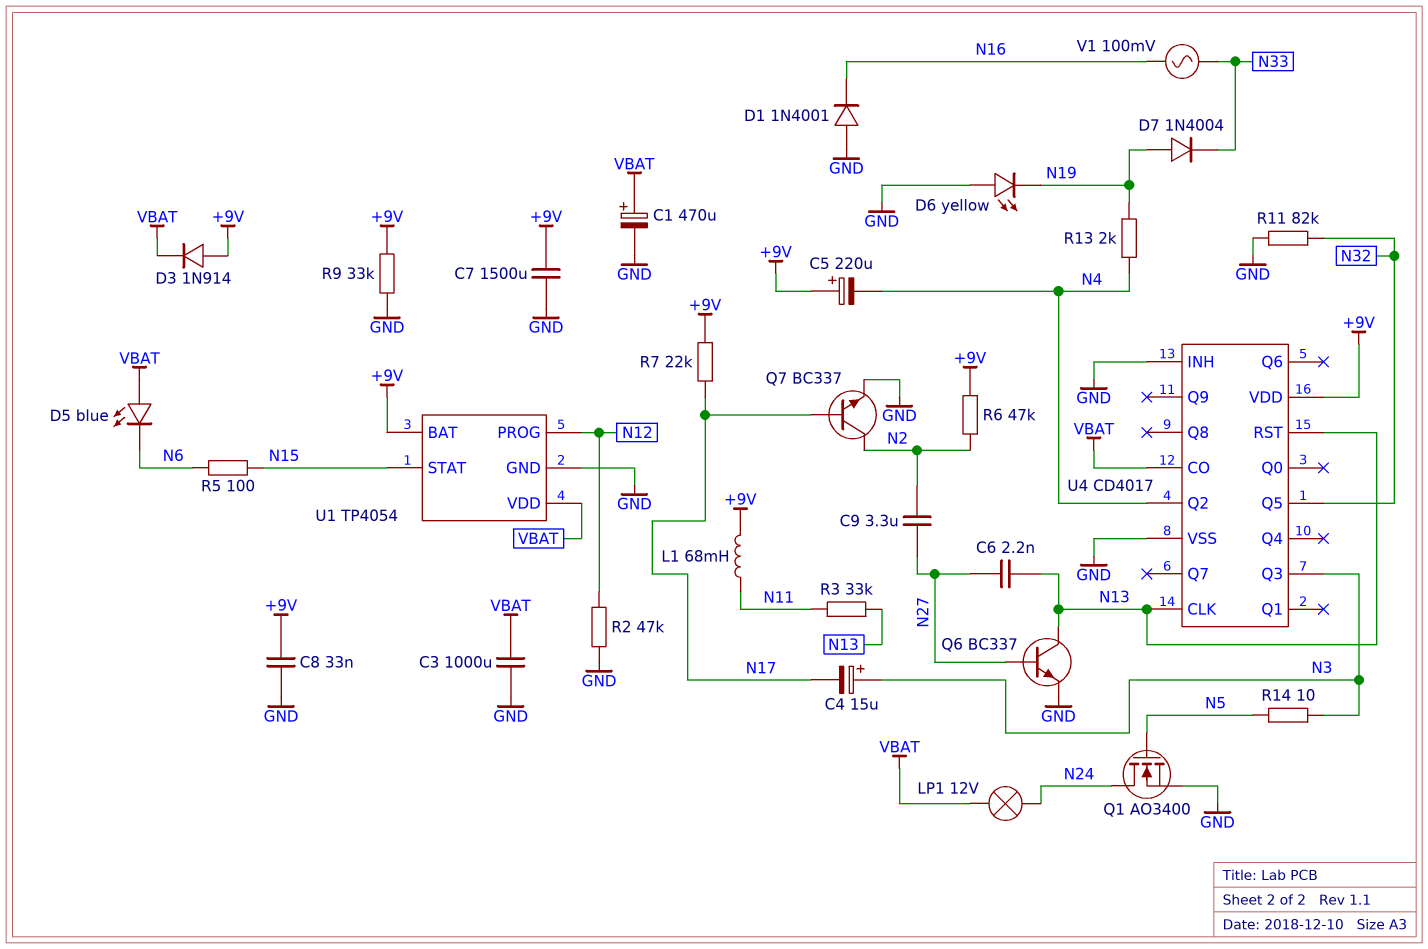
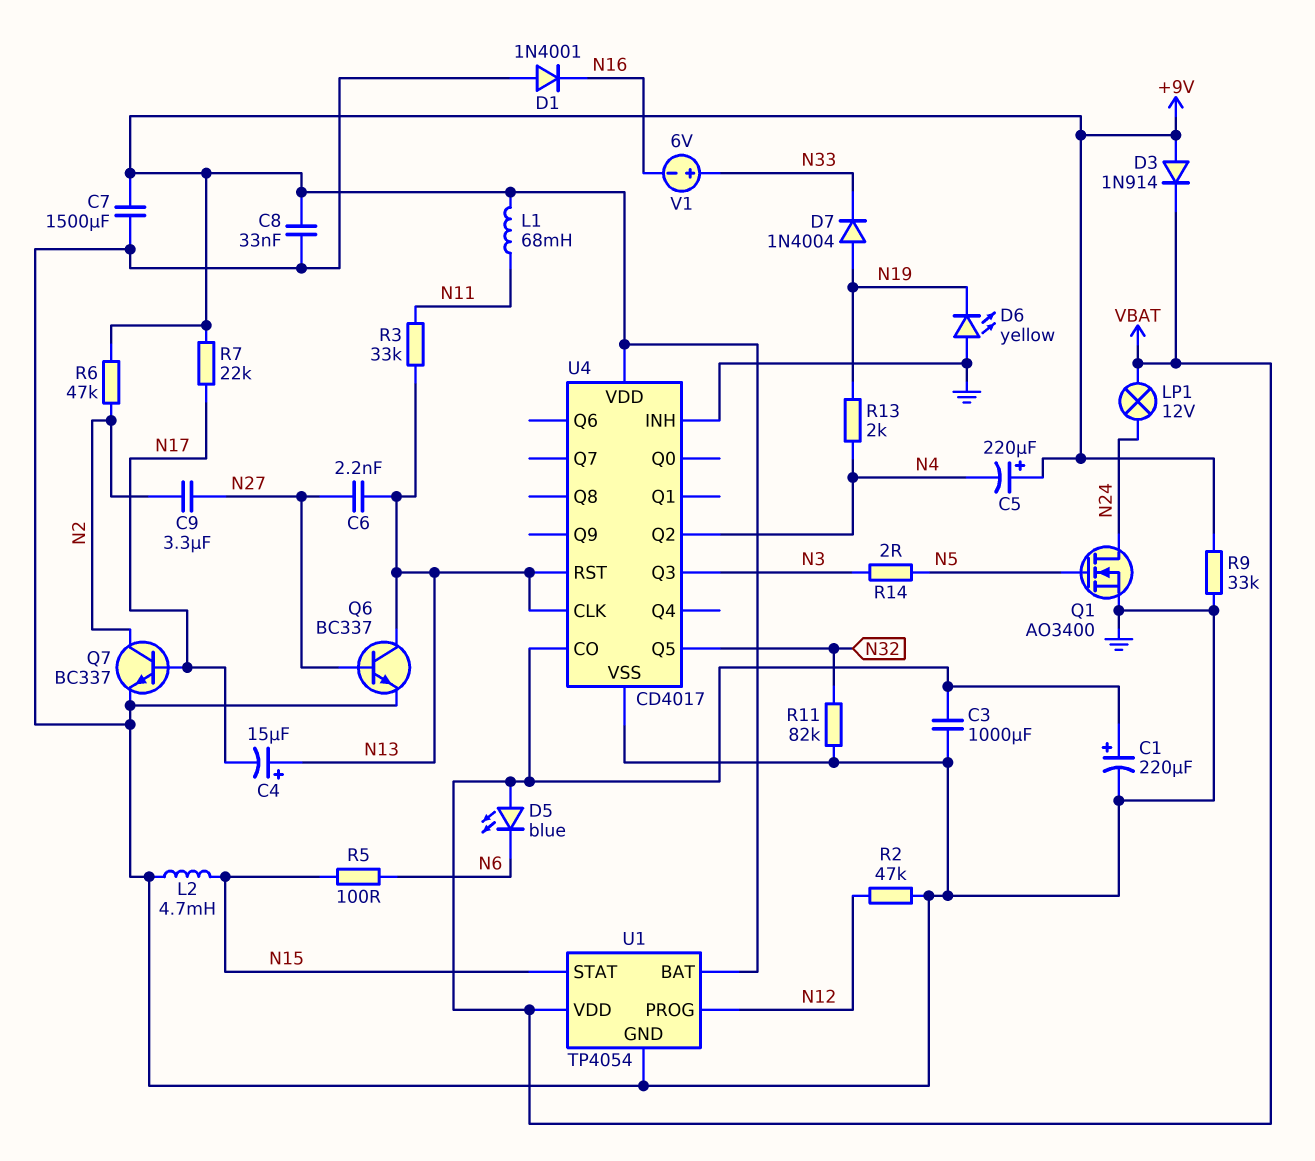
C1: 470uF (plus VBAT, minus GND) -> 220uF (plus VBAT, minus GND)
C4: 15uF (plus N3, minus N17) -> 15uF (plus N13, minus N17)
L2: none -> 4.7mH (GND, N15)
R14: 10 (N3, N5) -> 2 (N3, N5)
V1: AC 100mV (N16, N33) -> 6V (plus N33, minus N16)

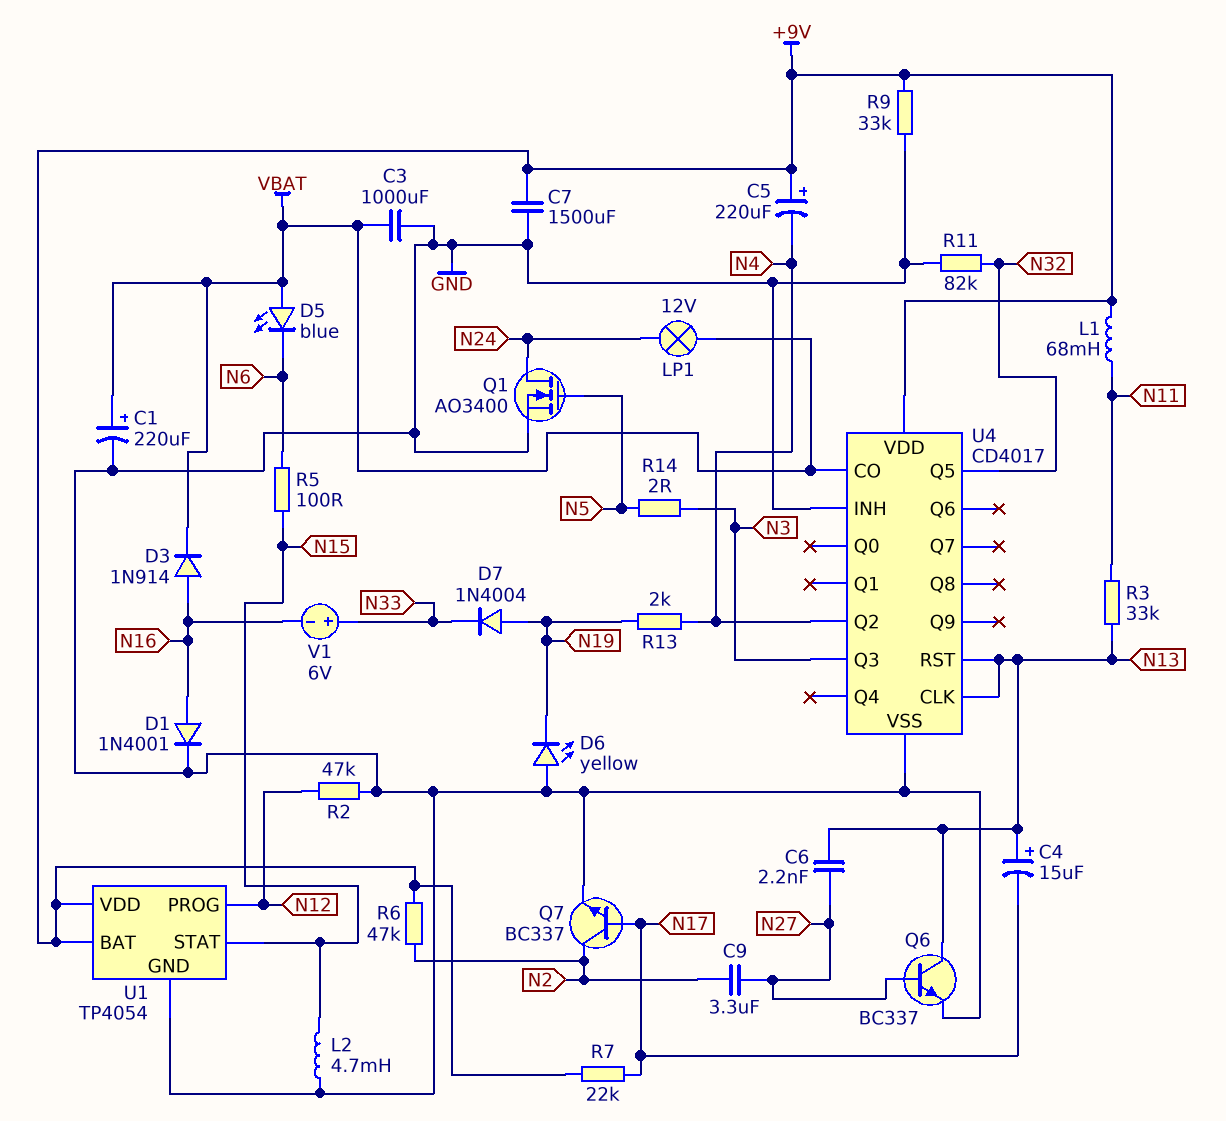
C8: 33nF (+9V, GND) -> none
D1: diode 1N4001 (A GND, K N16) -> diode 1N4001 (A N16, K GND)
D3: diode 1N914 (A +9V, K VBAT) -> diode 1N914 (A N16, K VBAT)
U1 pin VDD: VBAT -> +9V

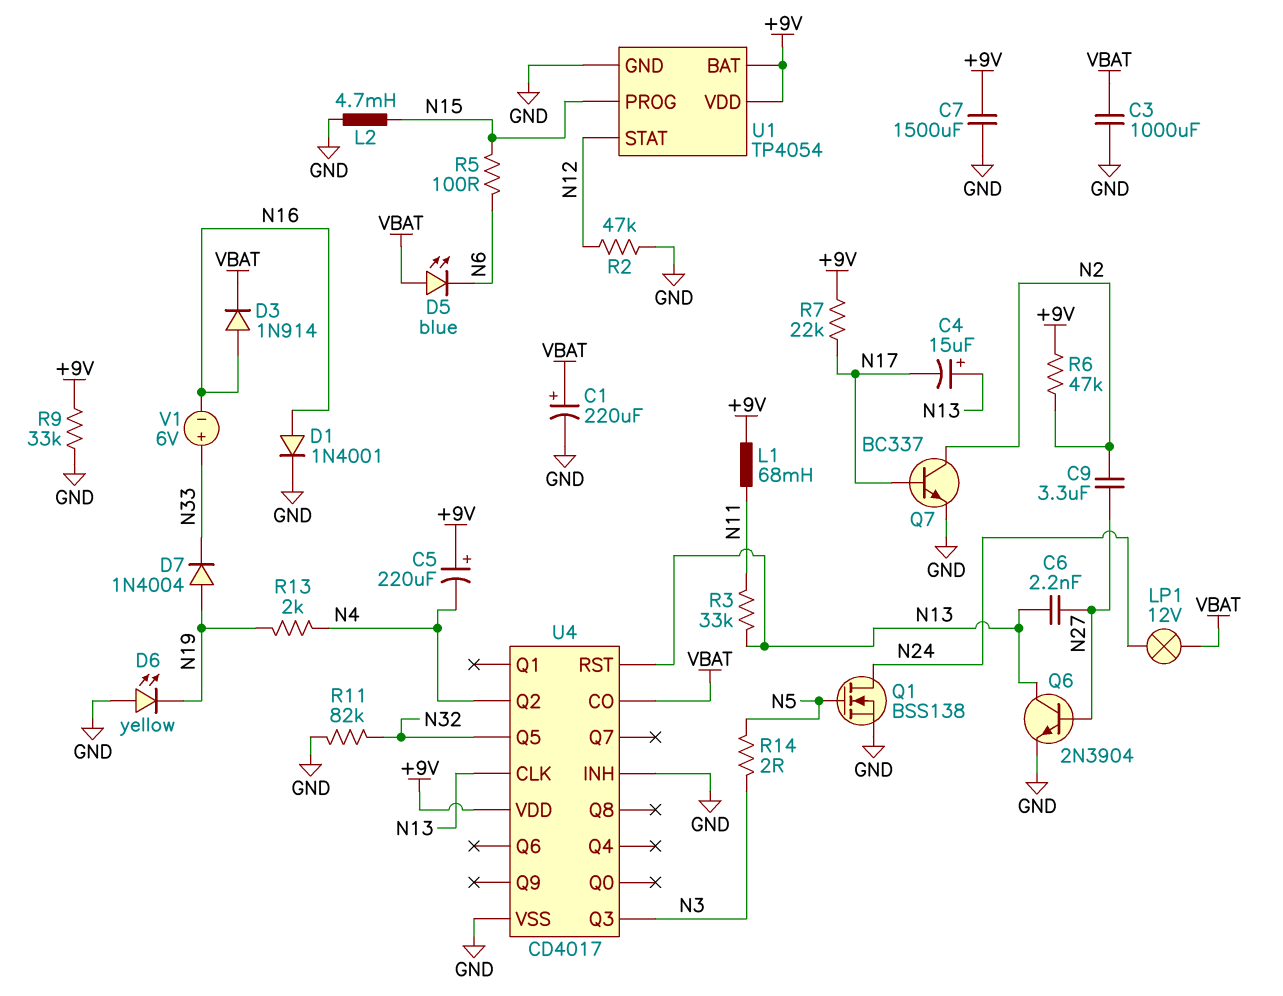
Q1: NMOS AO3400 (G N5, D N24, S GND) -> NMOS BSS138 (G N5, D N24, S GND)
Q6: NPN BC337 (B N27, C N13, E GND) -> NPN 2N3904 (B N27, C N13, E GND)
U1 pin PROG: N12 -> N15
U1 pin STAT: N15 -> N12

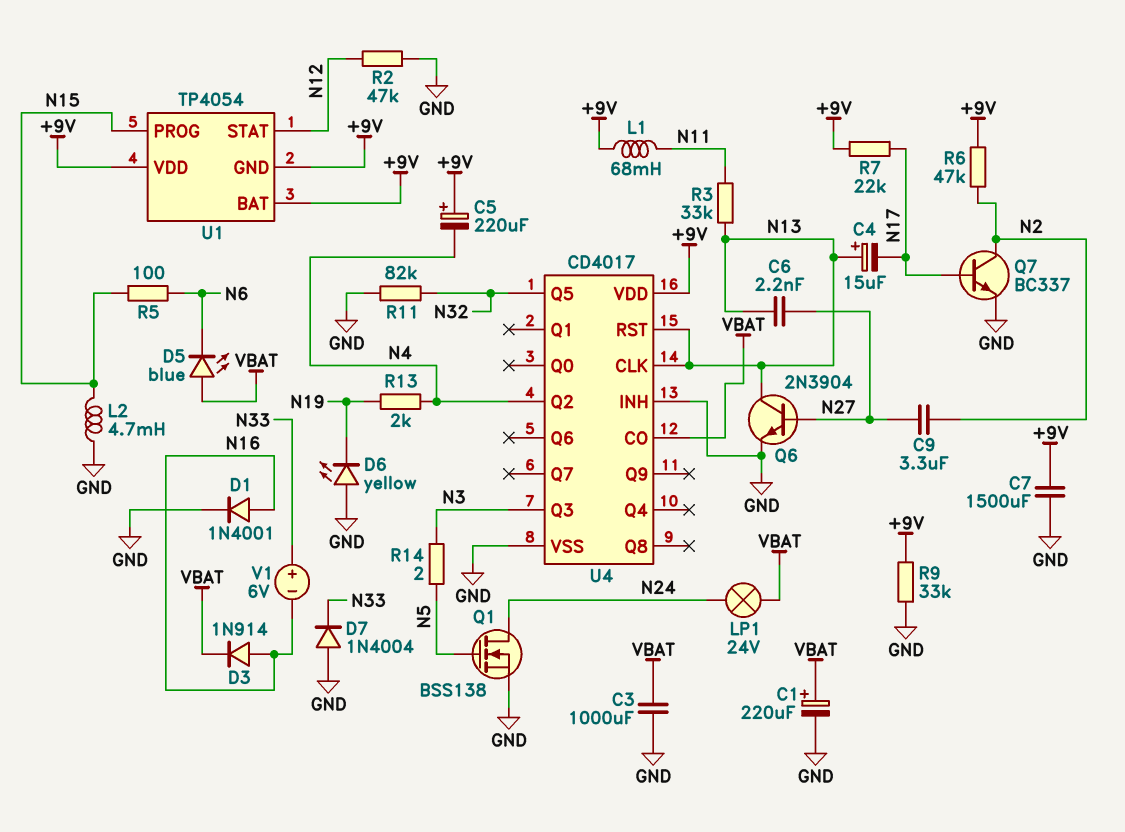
D7: diode 1N4004 (A N19, K N33) -> diode 1N4004 (A GND, K N33)
LP1: lamp 12V (N24, VBAT) -> lamp 24V (N24, VBAT)
U1 pin GND: GND -> +9V

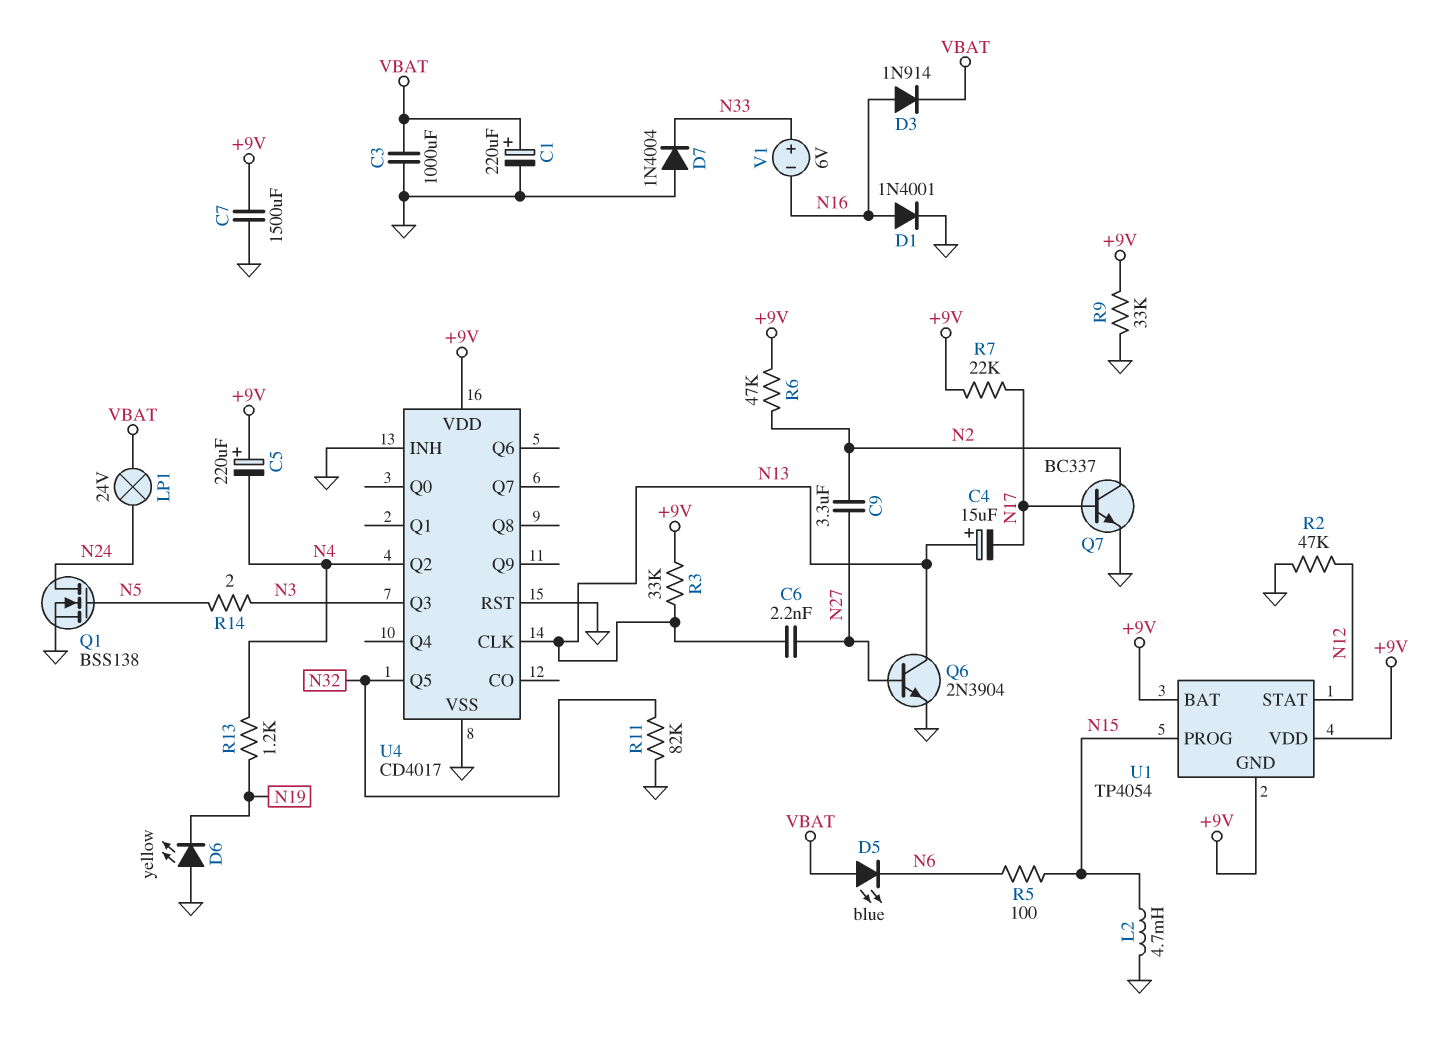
L1: 68mH (+9V, N11) -> none
R3: 33k (N11, N13) -> 33k (+9V, N13)
R13: 2k (N4, N19) -> 1.2k (N4, N19)
U4 pin CO: VBAT -> none
U4 pin RST: N13 -> GND

